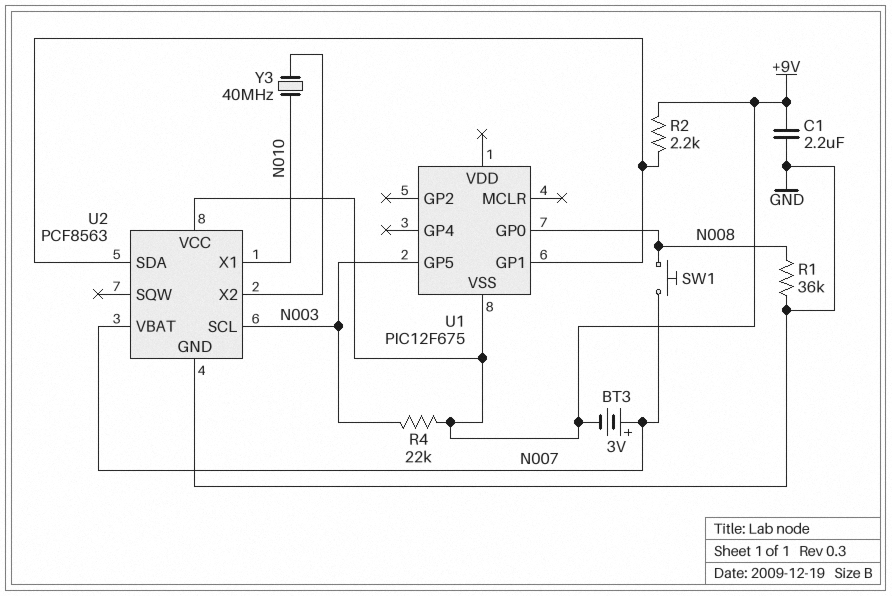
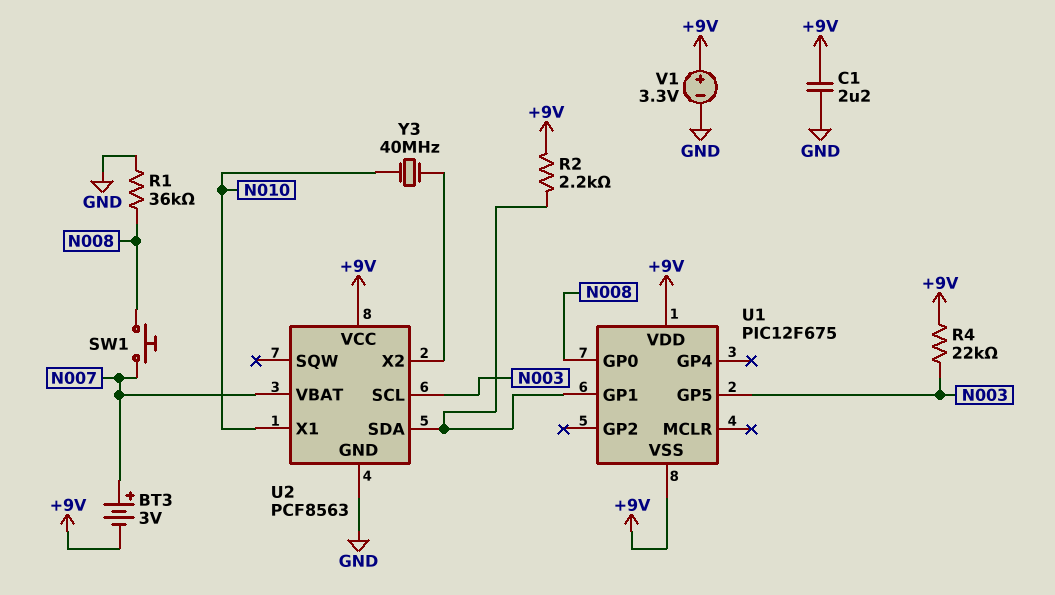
U1 pin VDD: none -> +9V
V1: none -> 3.3V (plus +9V, minus GND)

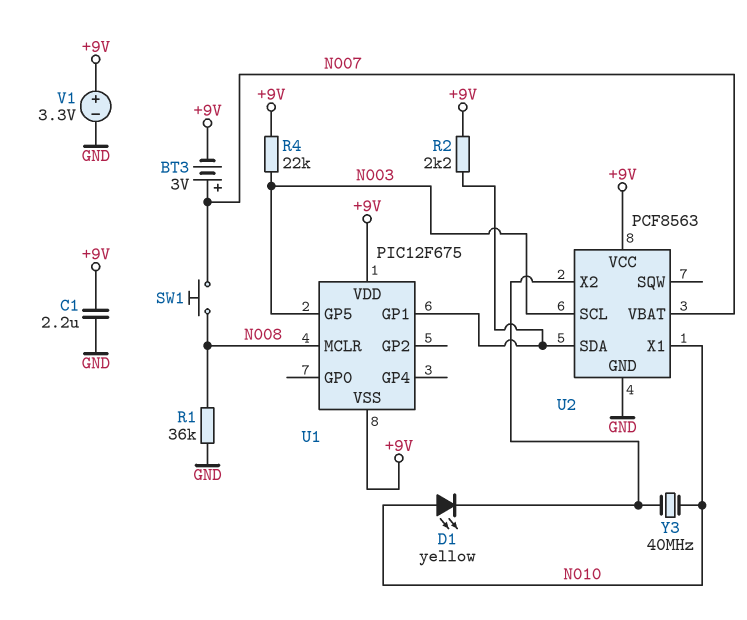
D1: none -> LED yellow (A N010, K U2/X2)
U1 pin GP0: N008 -> none
U1 pin MCLR: none -> N008

